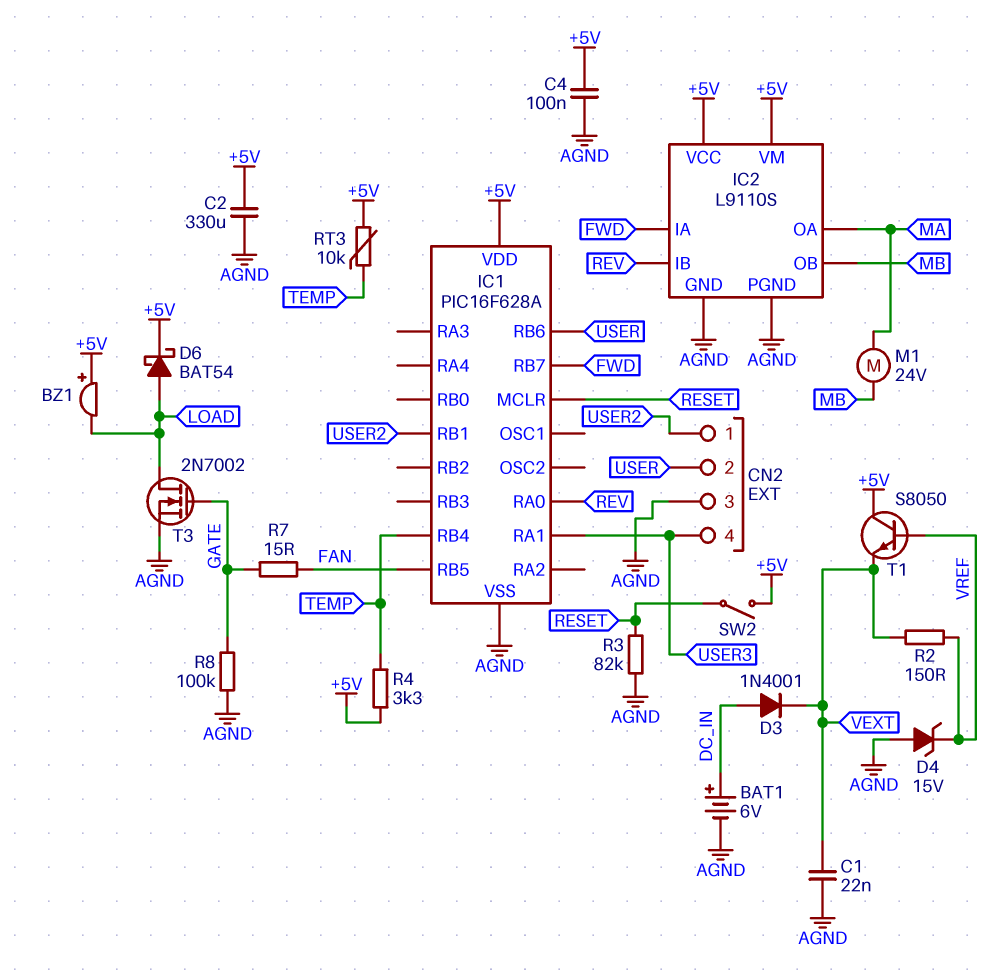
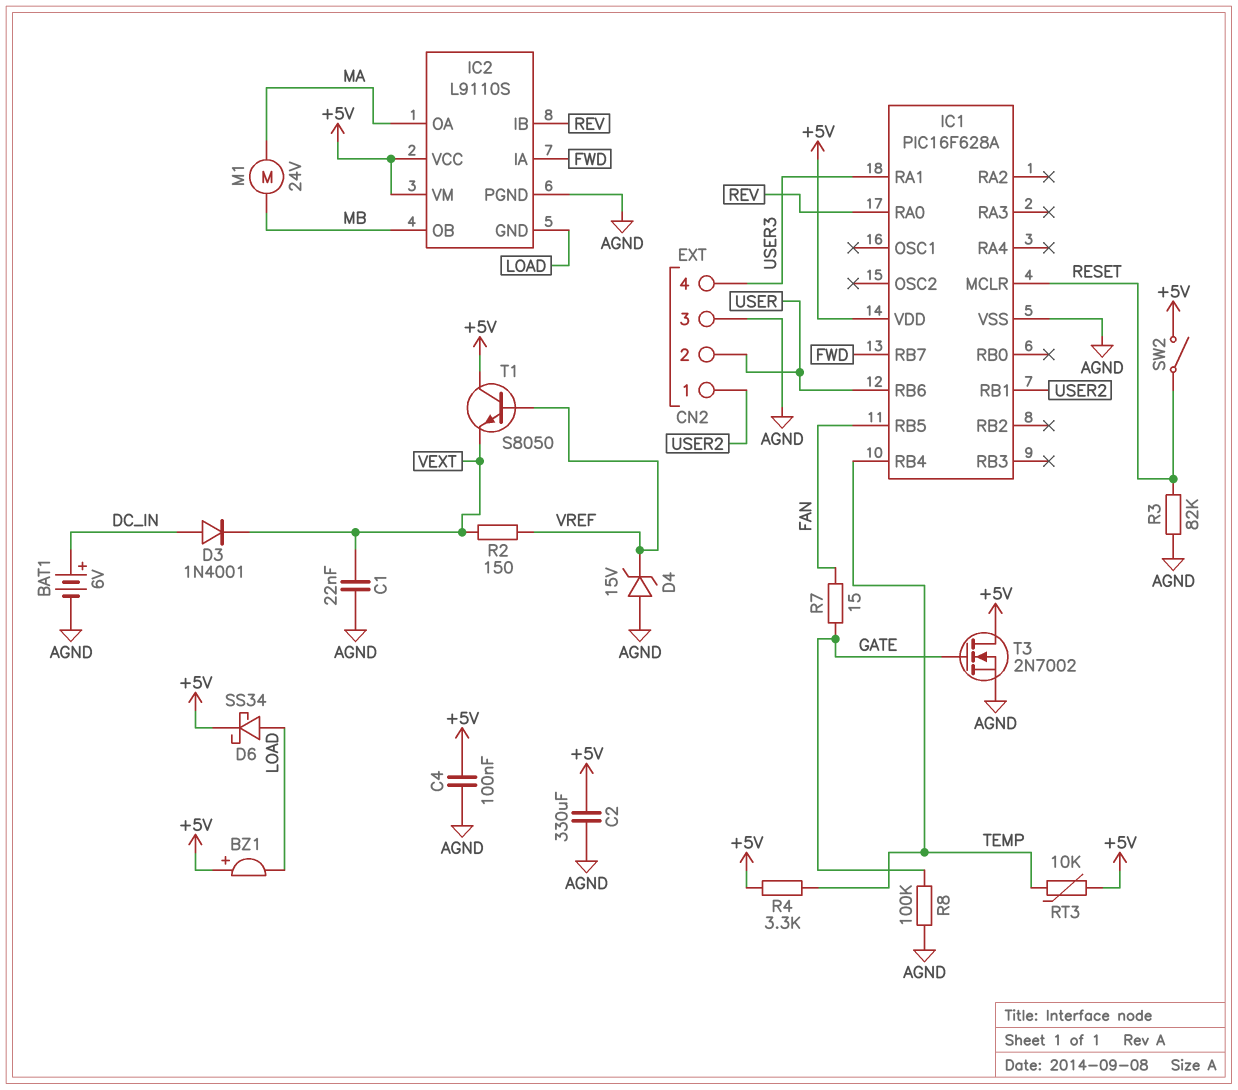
D6: schottky BAT54 (A LOAD, K +5V) -> schottky SS34 (A LOAD, K +5V)
IC2 pin GND: AGND -> LOAD
T3: NMOS 2N7002 (G GATE, D LOAD, S AGND) -> NMOS 2N7002 (G GATE, D +5V, S AGND)

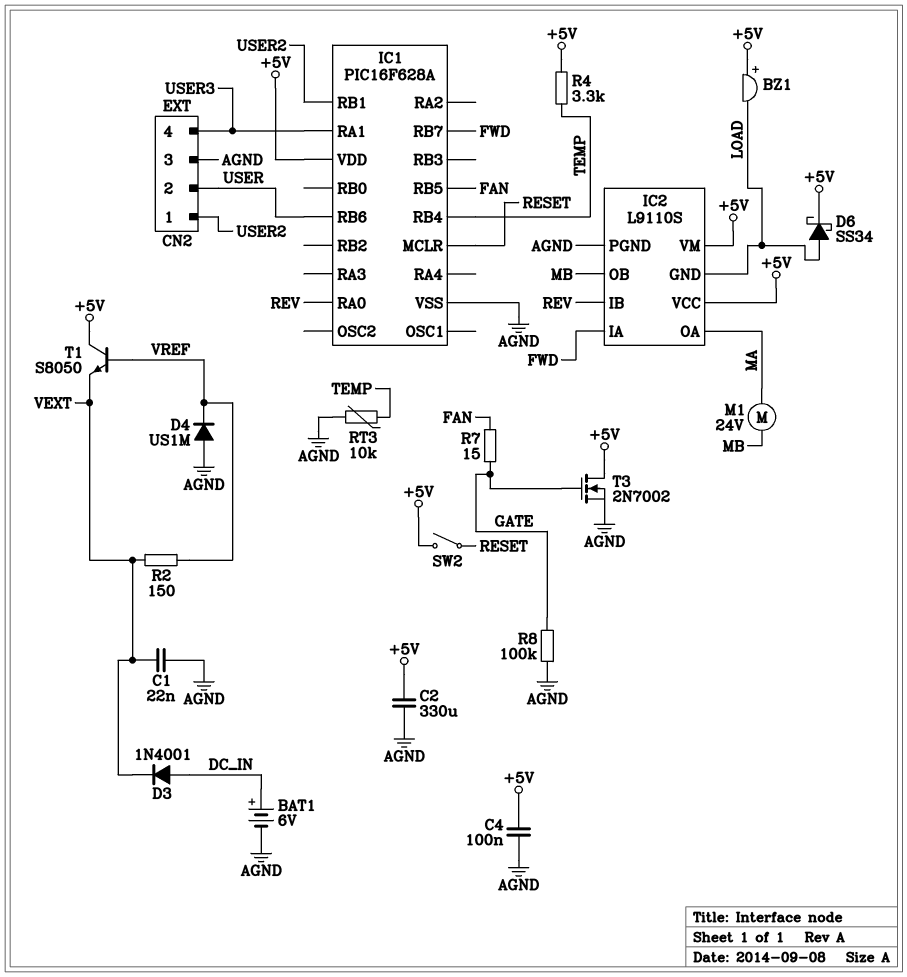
D4: zener 15V (A AGND, K VREF) -> diode US1M (A AGND, K VREF)
R3: 82k (AGND, RESET) -> none
RT3: 10k (+5V, TEMP) -> 10k (AGND, TEMP)

